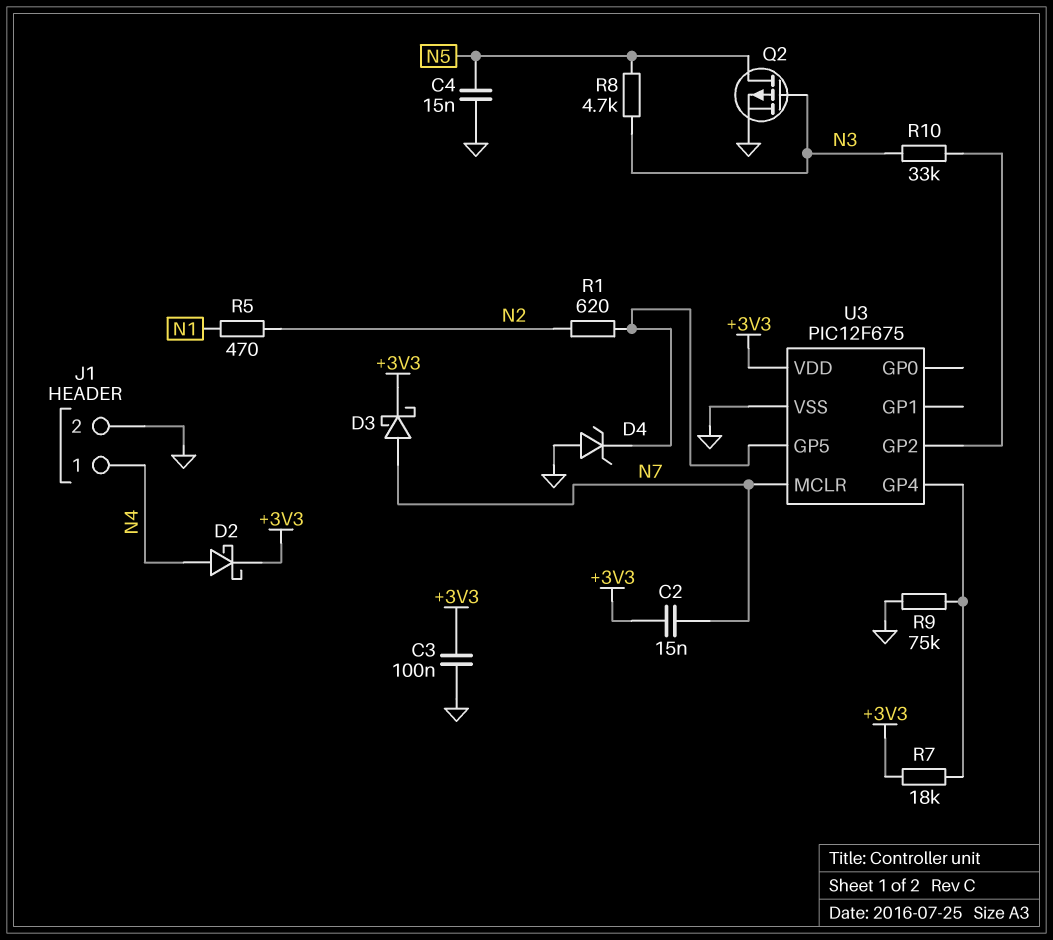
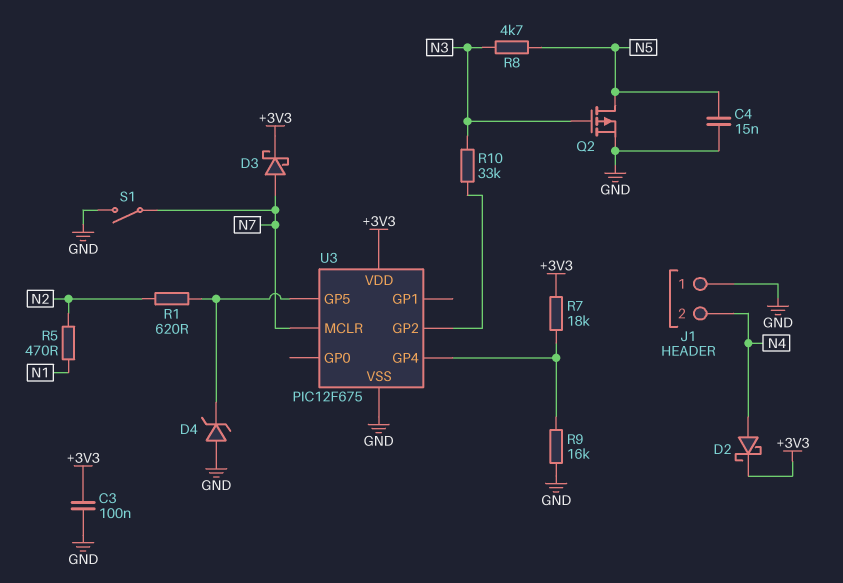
C2: 15nF (+3V3, N7) -> none
J1 pin 1: N4 -> GND
J1 pin 2: GND -> N4
R9: 75k (GND, U3/GP4) -> 16k (GND, U3/GP4)
S1: none -> switch (GND, N7)

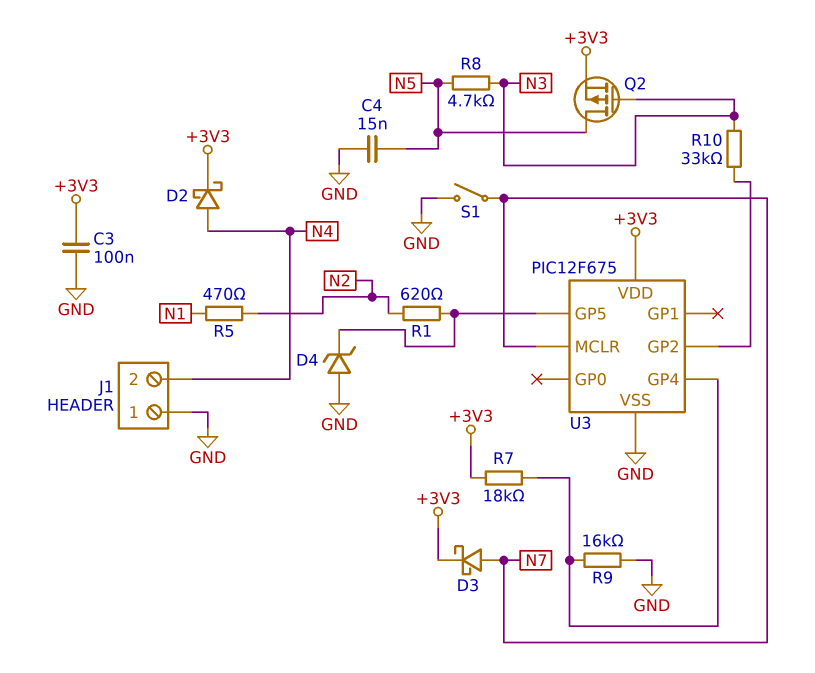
Q2: PMOS (G N3, D N5, S GND) -> PMOS (G N3, D N5, S +3V3)

